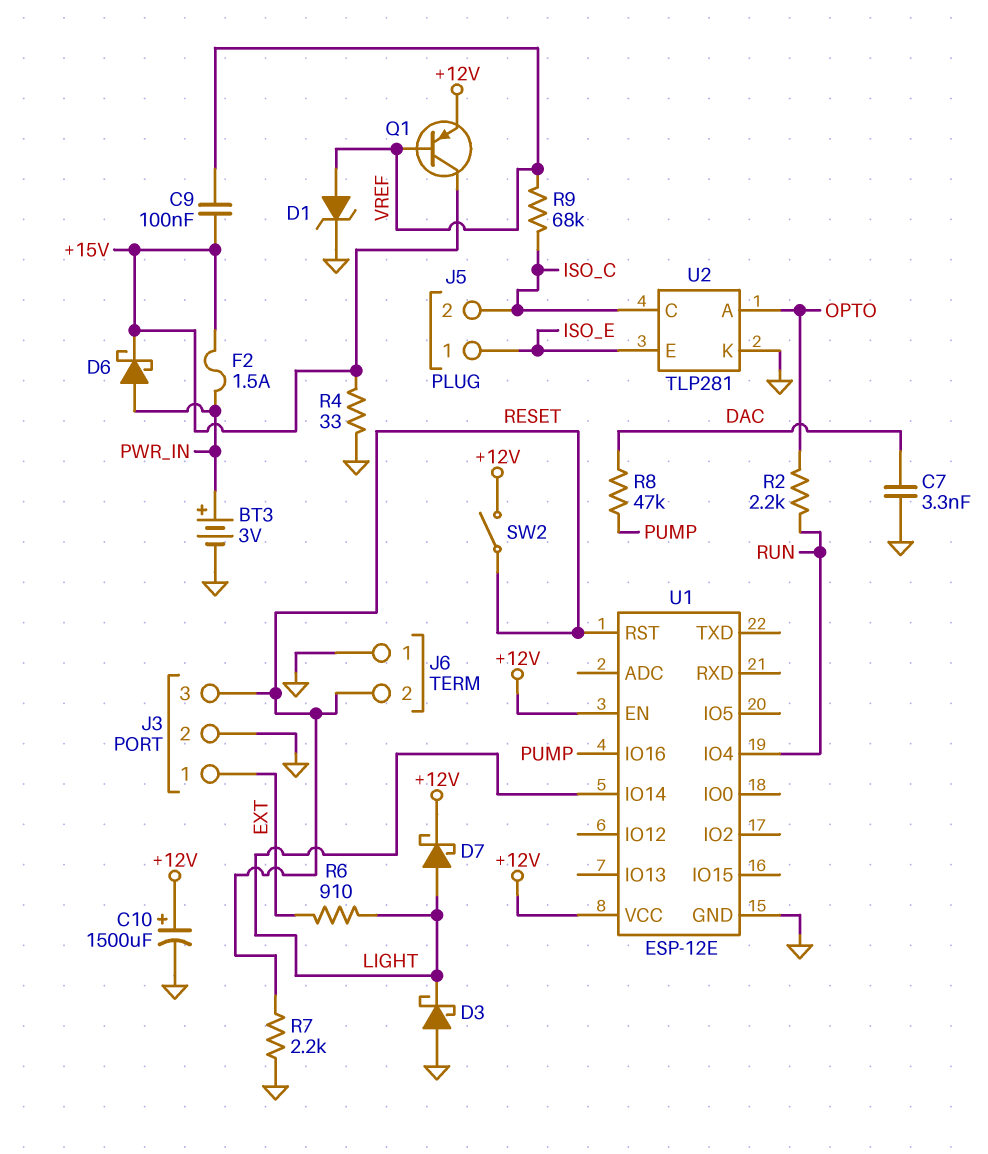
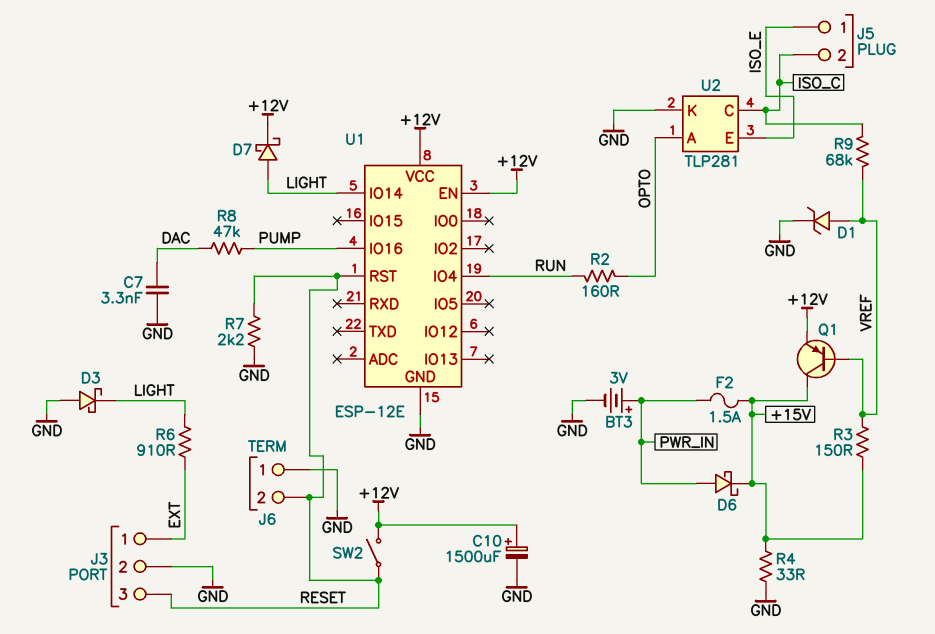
C9: 100nF (+15V, VREF) -> none
R2: 2.2k (OPTO, RUN) -> 160 (OPTO, RUN)
R3: none -> 150 (+15V, VREF)

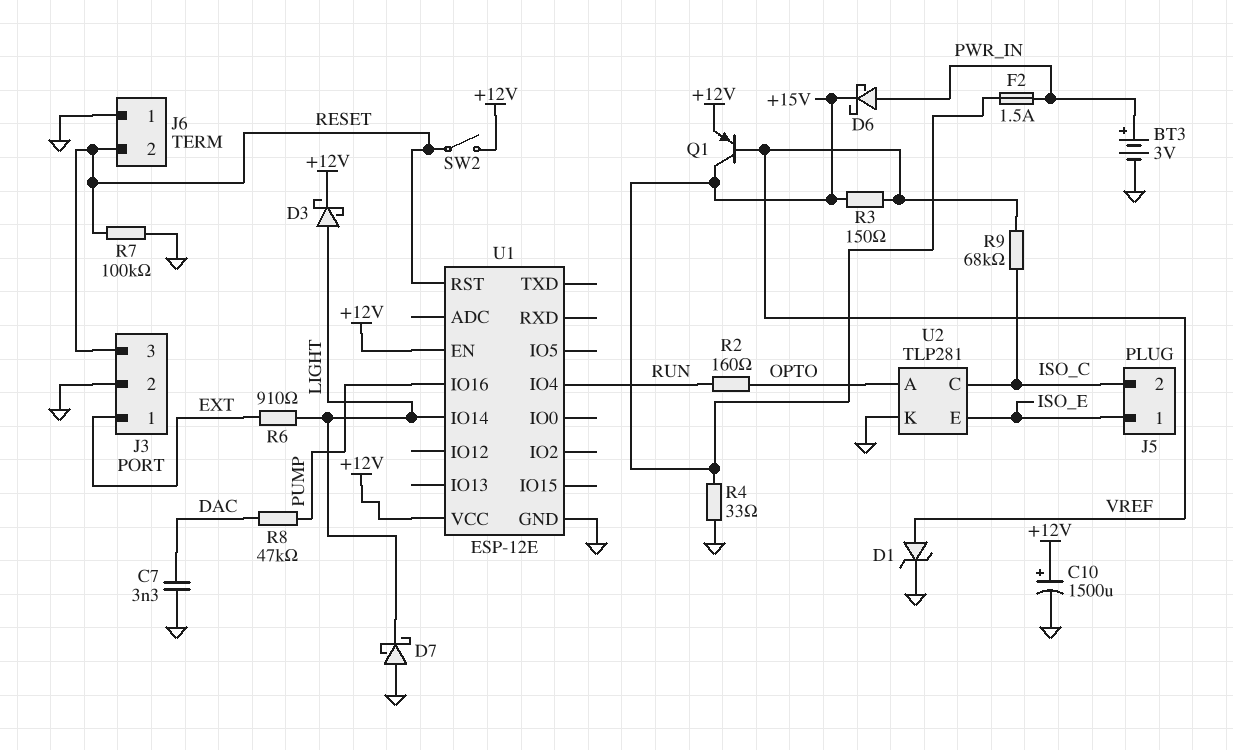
D3: schottky (A GND, K LIGHT) -> schottky (A LIGHT, K +12V)
D7: schottky (A LIGHT, K +12V) -> schottky (A GND, K LIGHT)
R7: 2.2k (GND, RESET) -> 100k (GND, RESET)

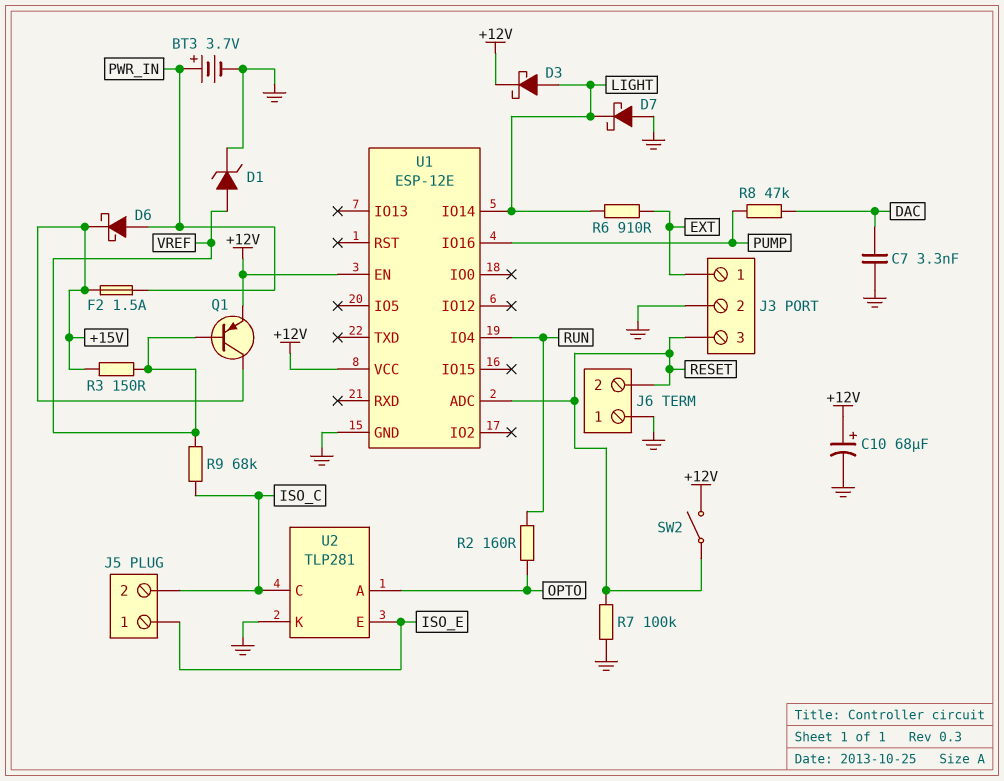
BT3: 3V (plus PWR_IN, minus GND) -> 3.7V (plus PWR_IN, minus GND)
C10: 1500uF (plus +12V, minus GND) -> 68uF (plus +12V, minus GND)
R4: 33 (+15V, GND) -> none
U1 pin ADC: none -> RESET
U1 pin RST: RESET -> none

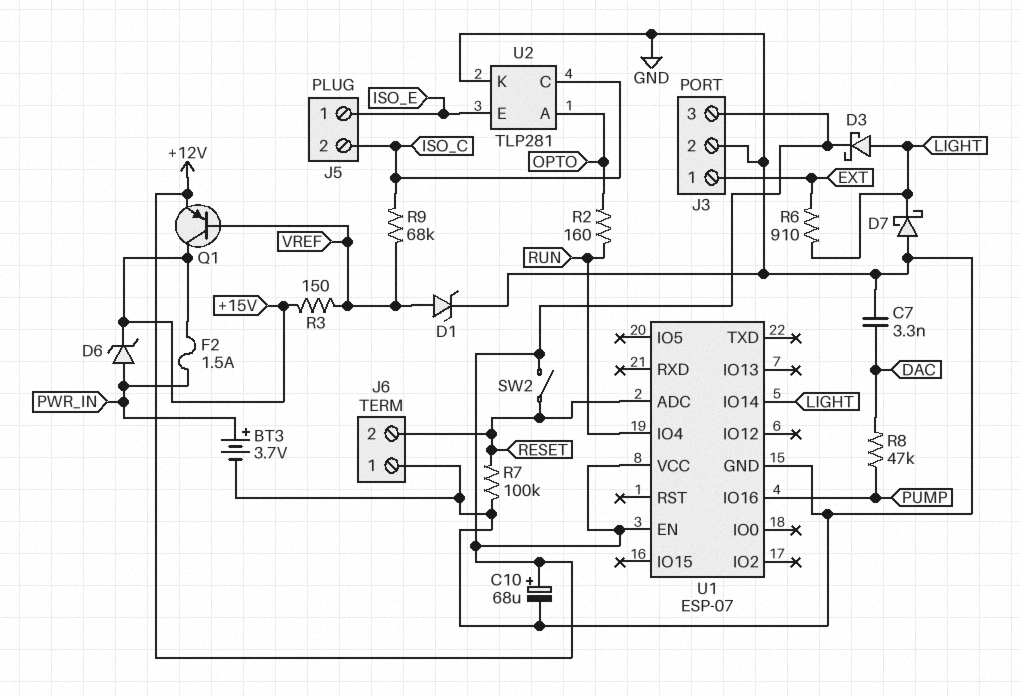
D6: schottky (A PWR_IN, K +15V) -> zener (A PWR_IN, K +15V)
J3 pin 3: RESET -> +12V
U1: ESP-12E -> ESP-07

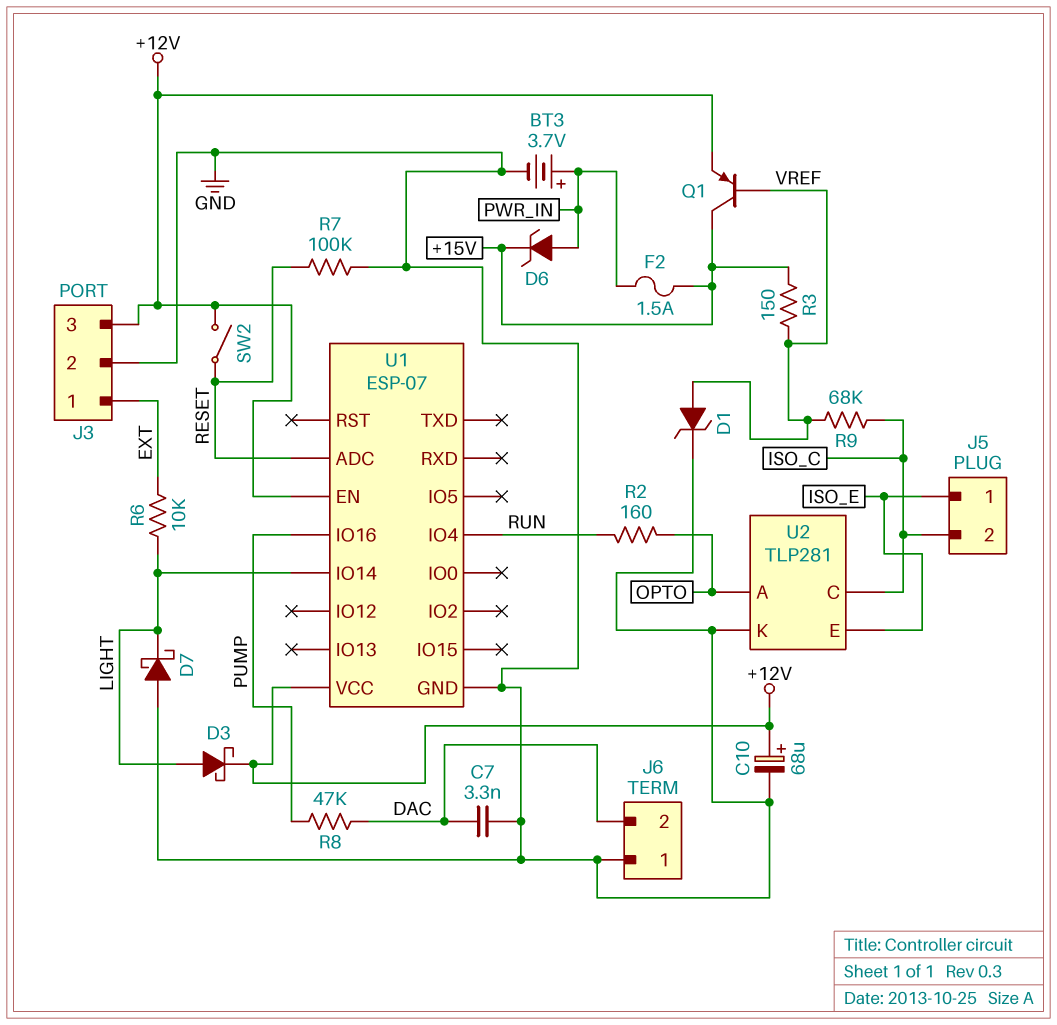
J6 pin 2: RESET -> DAC
R6: 910 (EXT, LIGHT) -> 10k (EXT, LIGHT)

